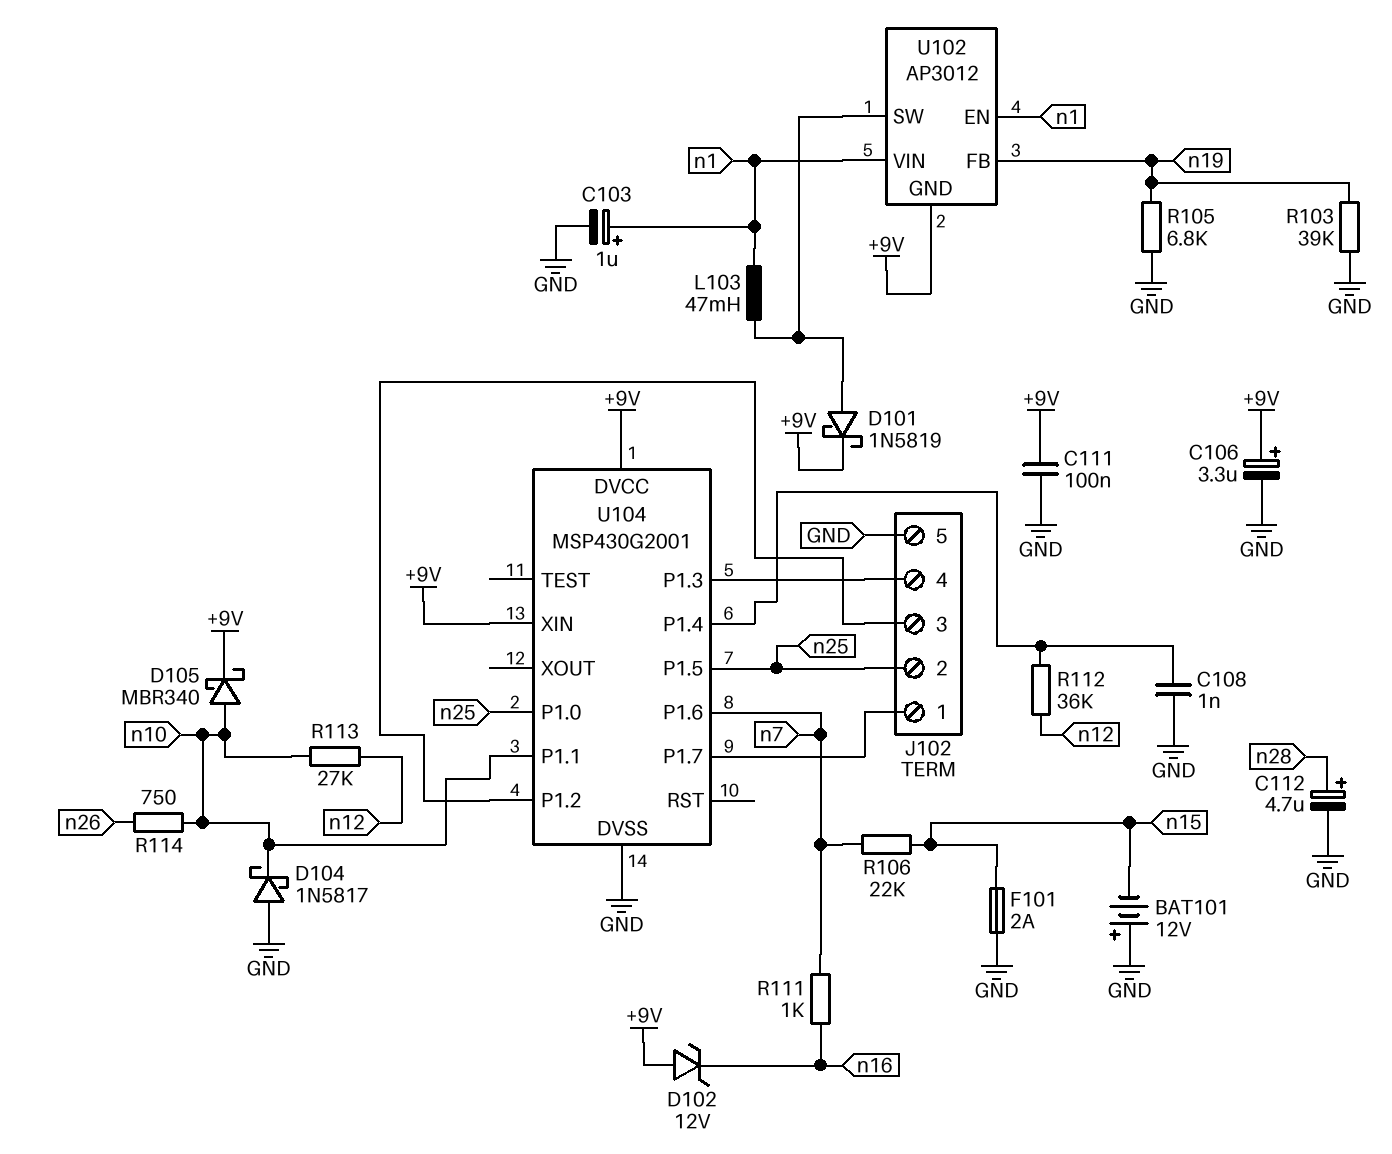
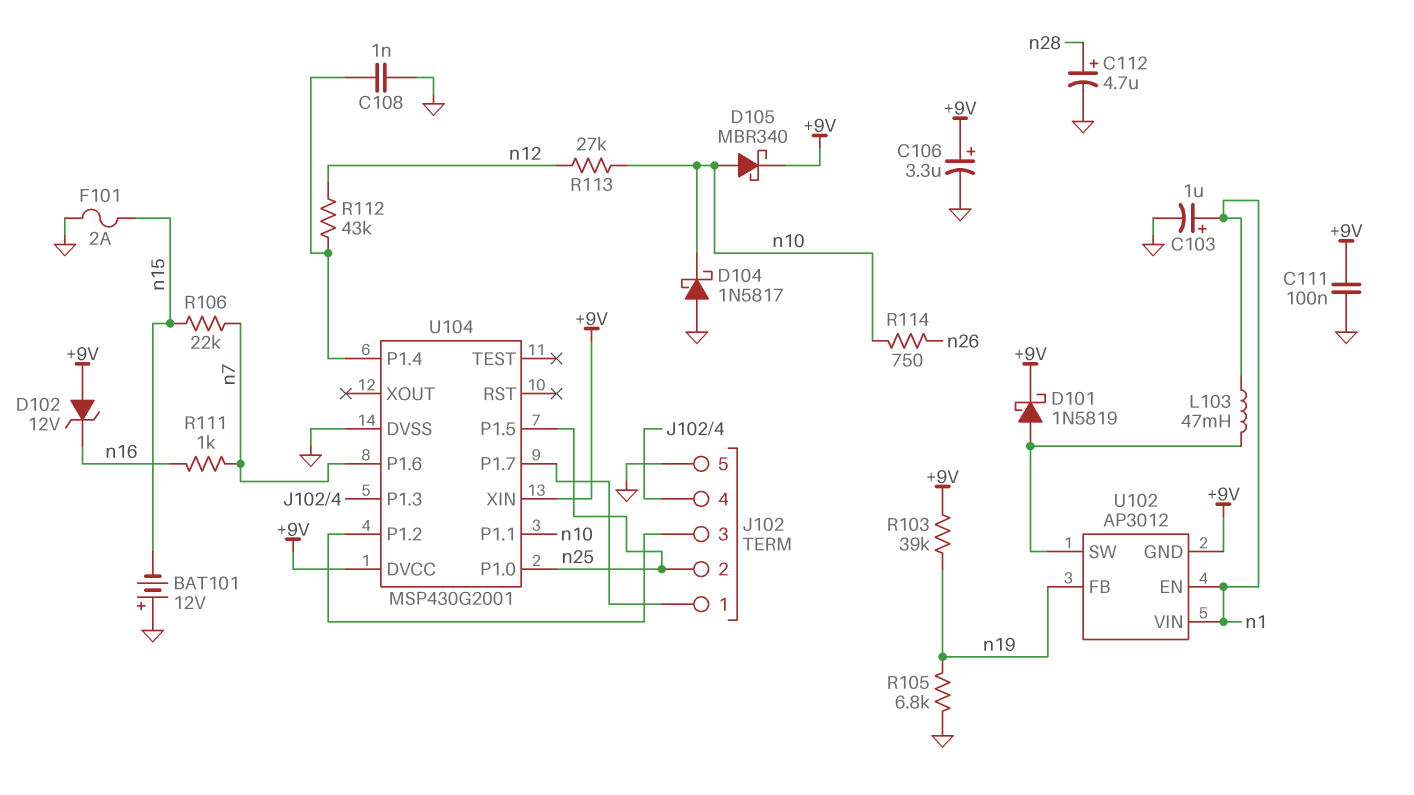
R103: 39k (GND, n19) -> 39k (+9V, n19)
R112: 36k (U104/P1.4, n12) -> 43k (U104/P1.4, n12)

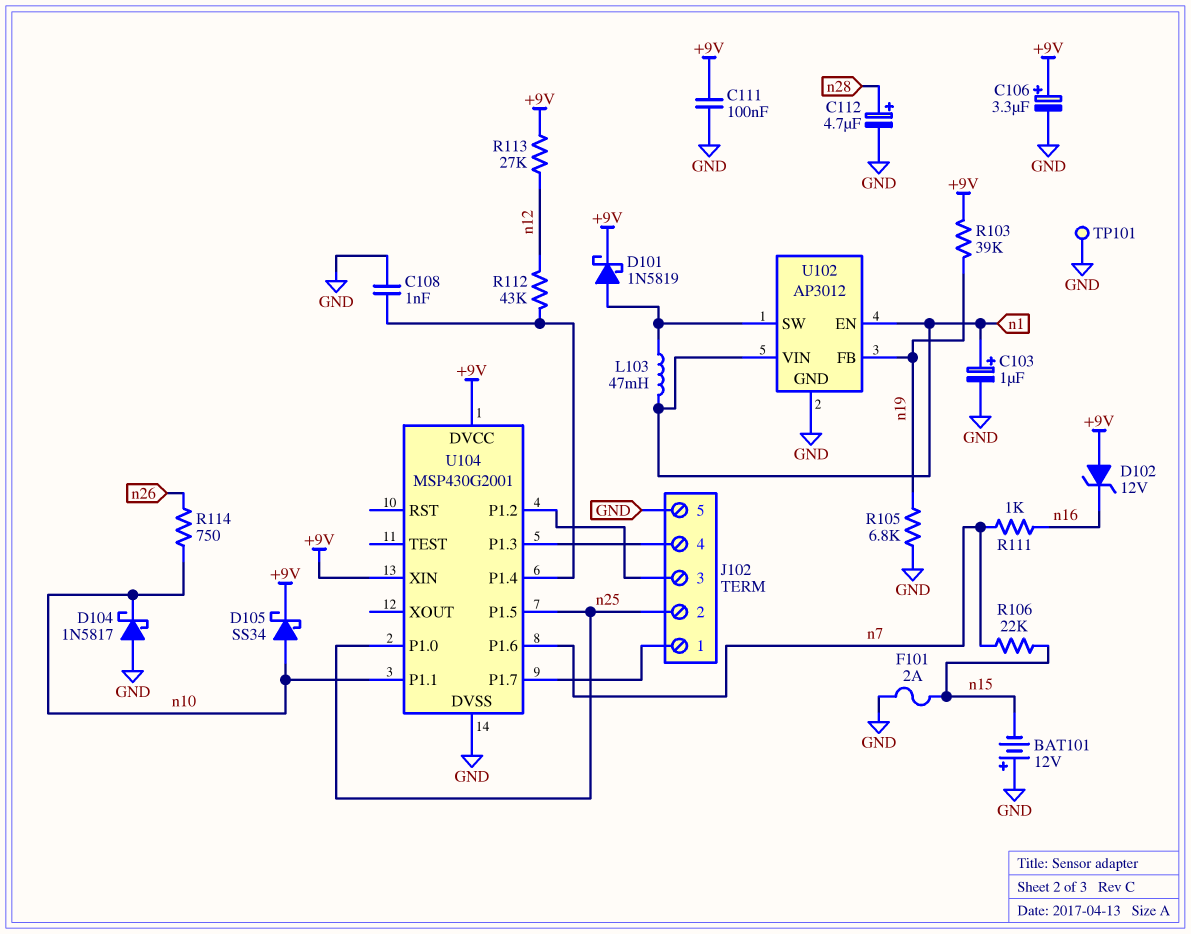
D105: schottky MBR340 (A n10, K +9V) -> schottky SS34 (A n10, K +9V)
R113: 27k (n10, n12) -> 27k (+9V, n12)
TP101: none -> test point (GND)
U102 pin GND: +9V -> GND

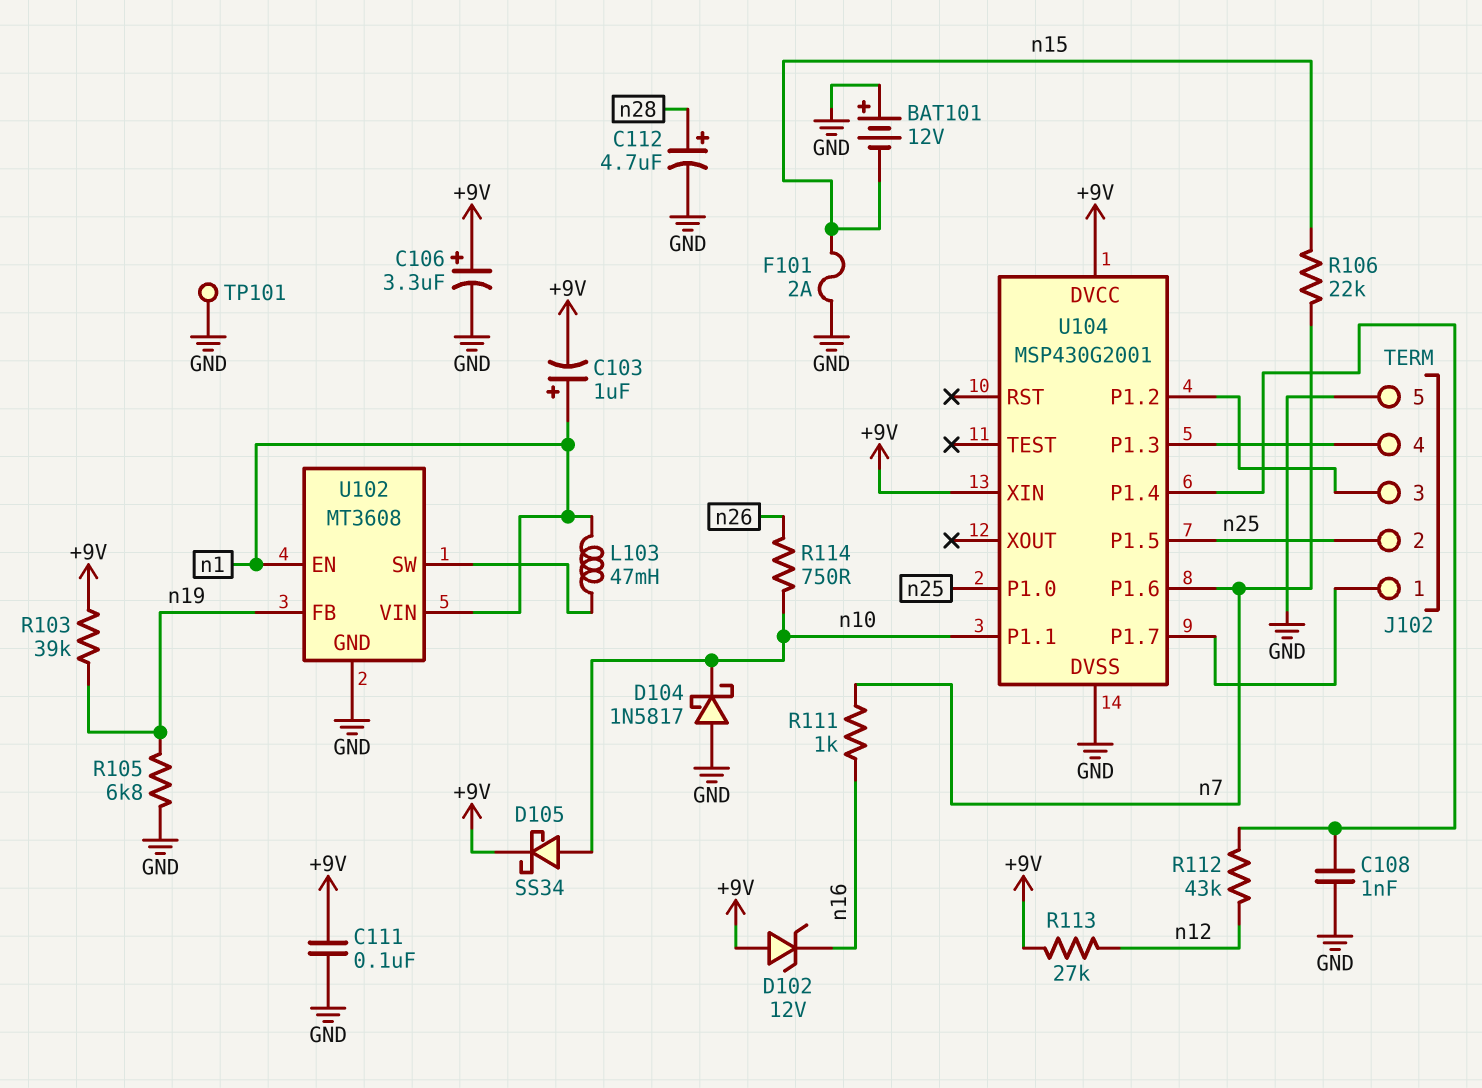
C103: 1uF (plus n1, minus GND) -> 1uF (plus n1, minus +9V)
D101: schottky 1N5819 (A U102/SW, K +9V) -> none
U102: AP3012 -> MT3608

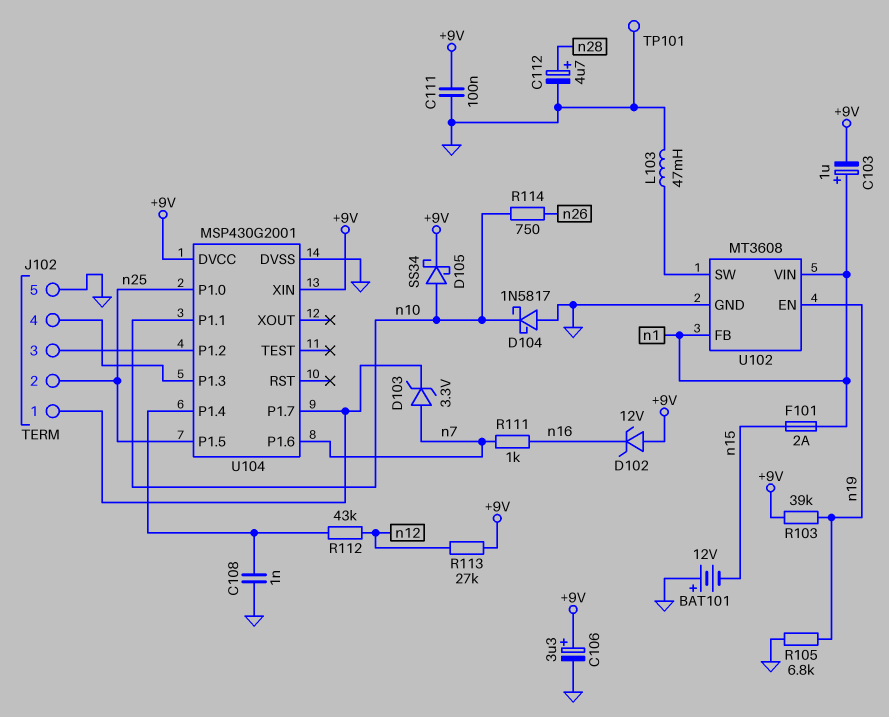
D103: none -> zener 3.3V (A n7, K J102/1)
F101: 2A (GND, n15) -> 2A (n1, n15)
L103: 47mH (U102/SW, n1) -> 47mH (GND, U102/SW)
R106: 22k (n7, n15) -> none
U102 pin EN: n1 -> n19
U102 pin FB: n19 -> n1

